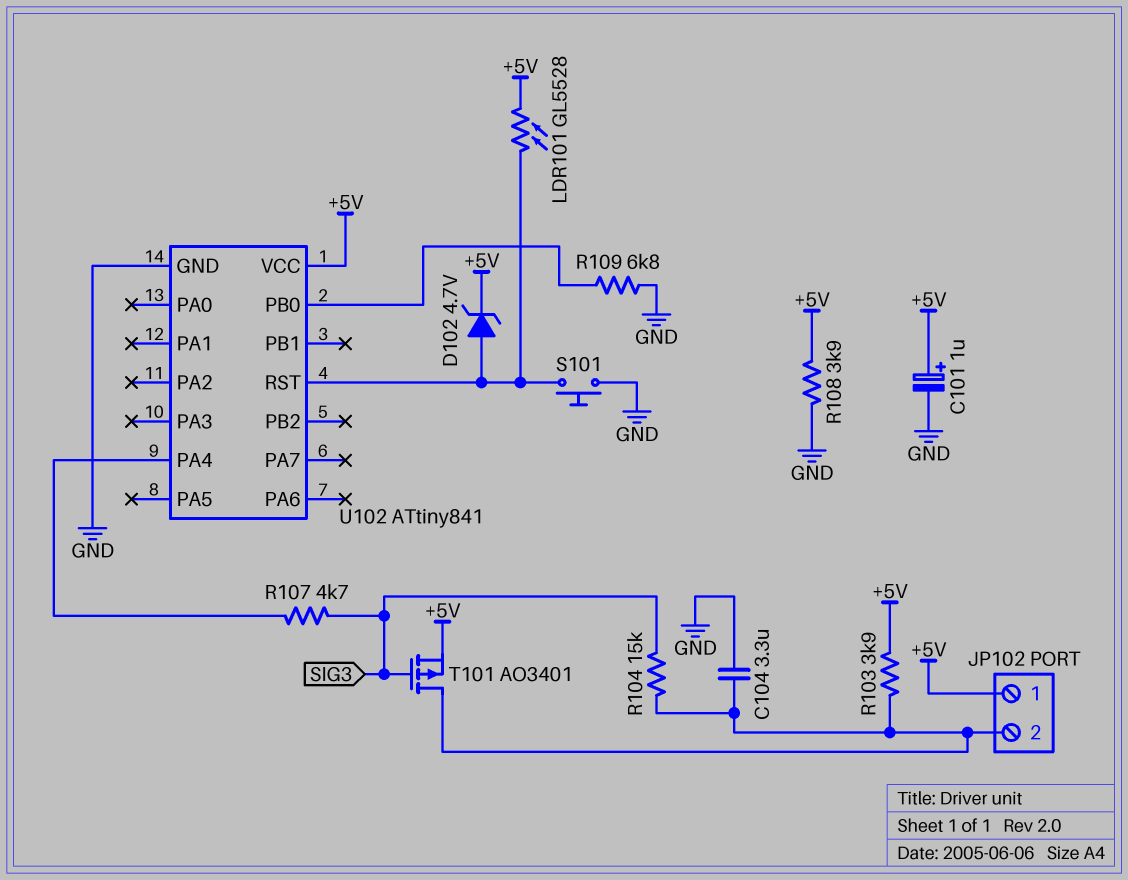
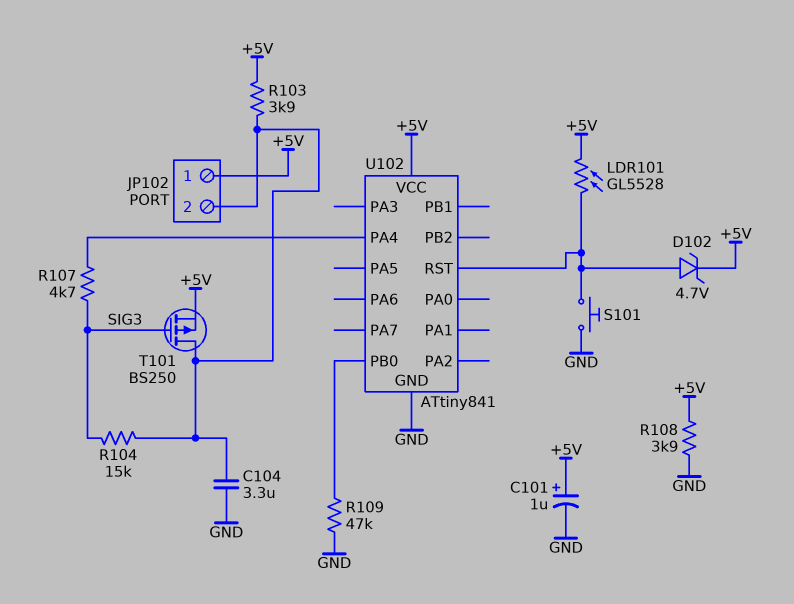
R109: 6.8k (GND, U102/PB0) -> 47k (GND, U102/PB0)
T101: PMOS AO3401 (G SIG3, D JP102/2, S +5V) -> PMOS BS250 (G SIG3, D JP102/2, S +5V)

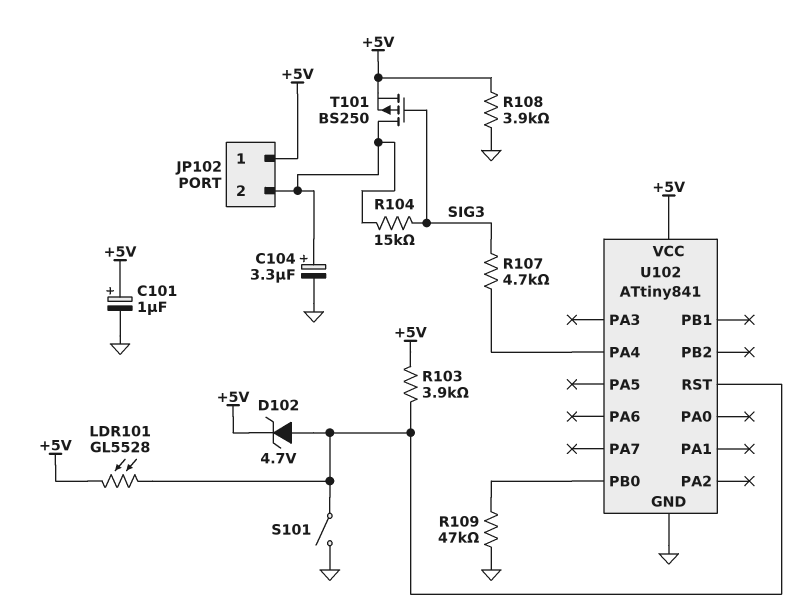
C104: 3.3uF (GND, JP102/2) -> 3.3uF (plus JP102/2, minus GND)
R103: 3.9k (+5V, JP102/2) -> 3.9k (+5V, U102/RST)
S101: button (GND, U102/RST) -> switch (GND, U102/RST)

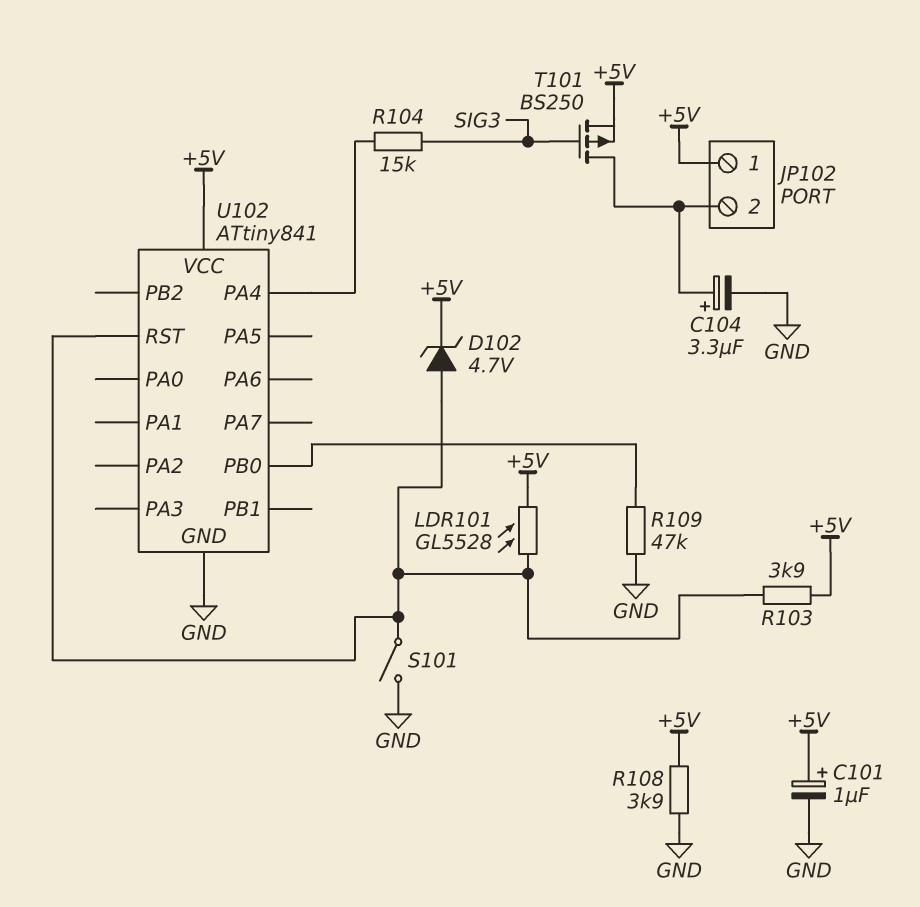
R104: 15k (JP102/2, SIG3) -> 15k (SIG3, U102/PA4)
R107: 4.7k (SIG3, U102/PA4) -> none

